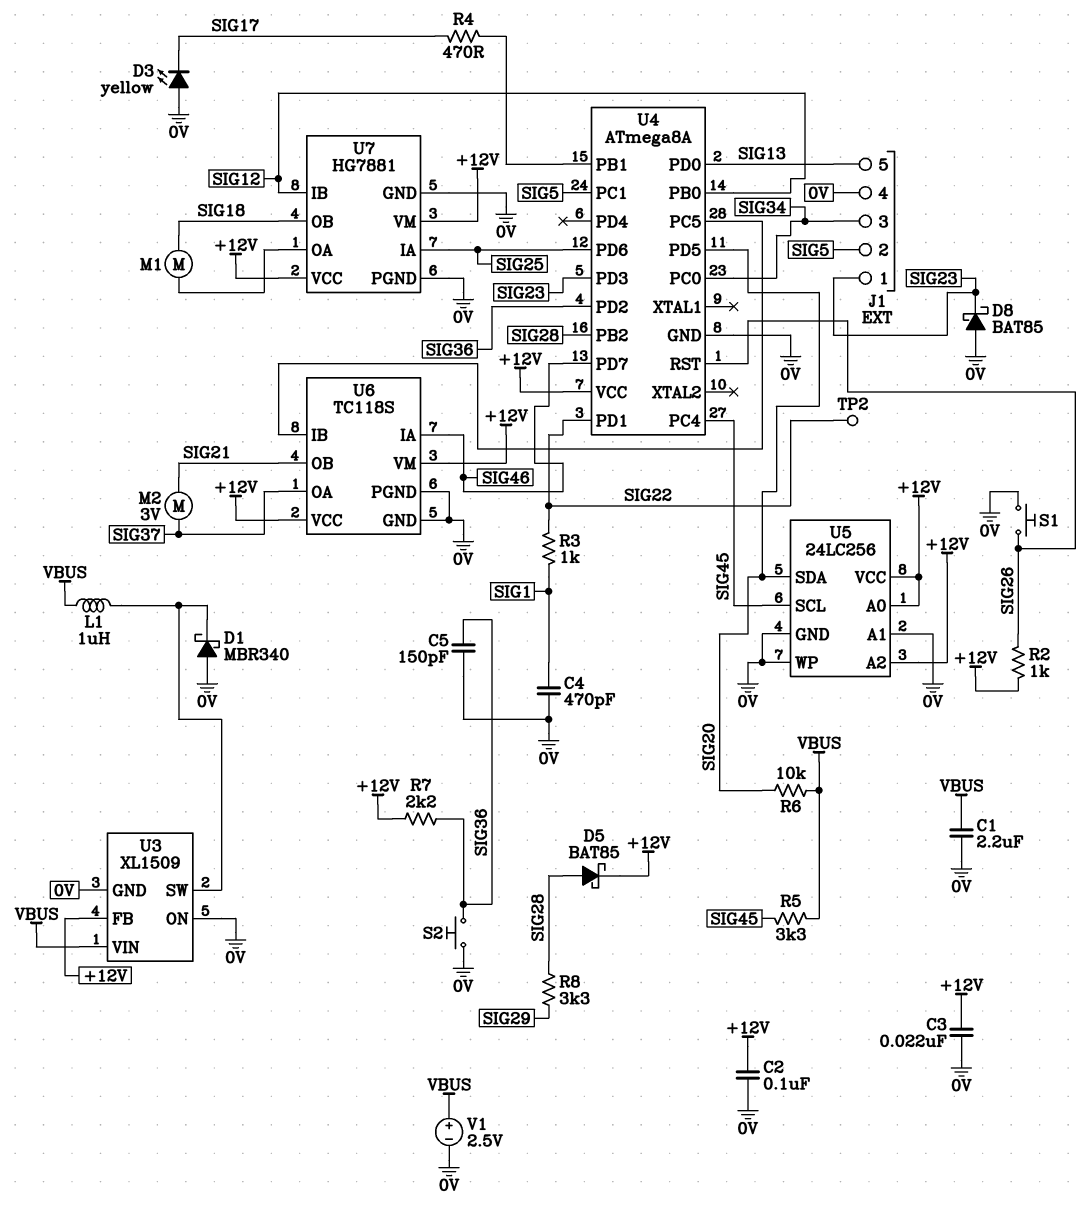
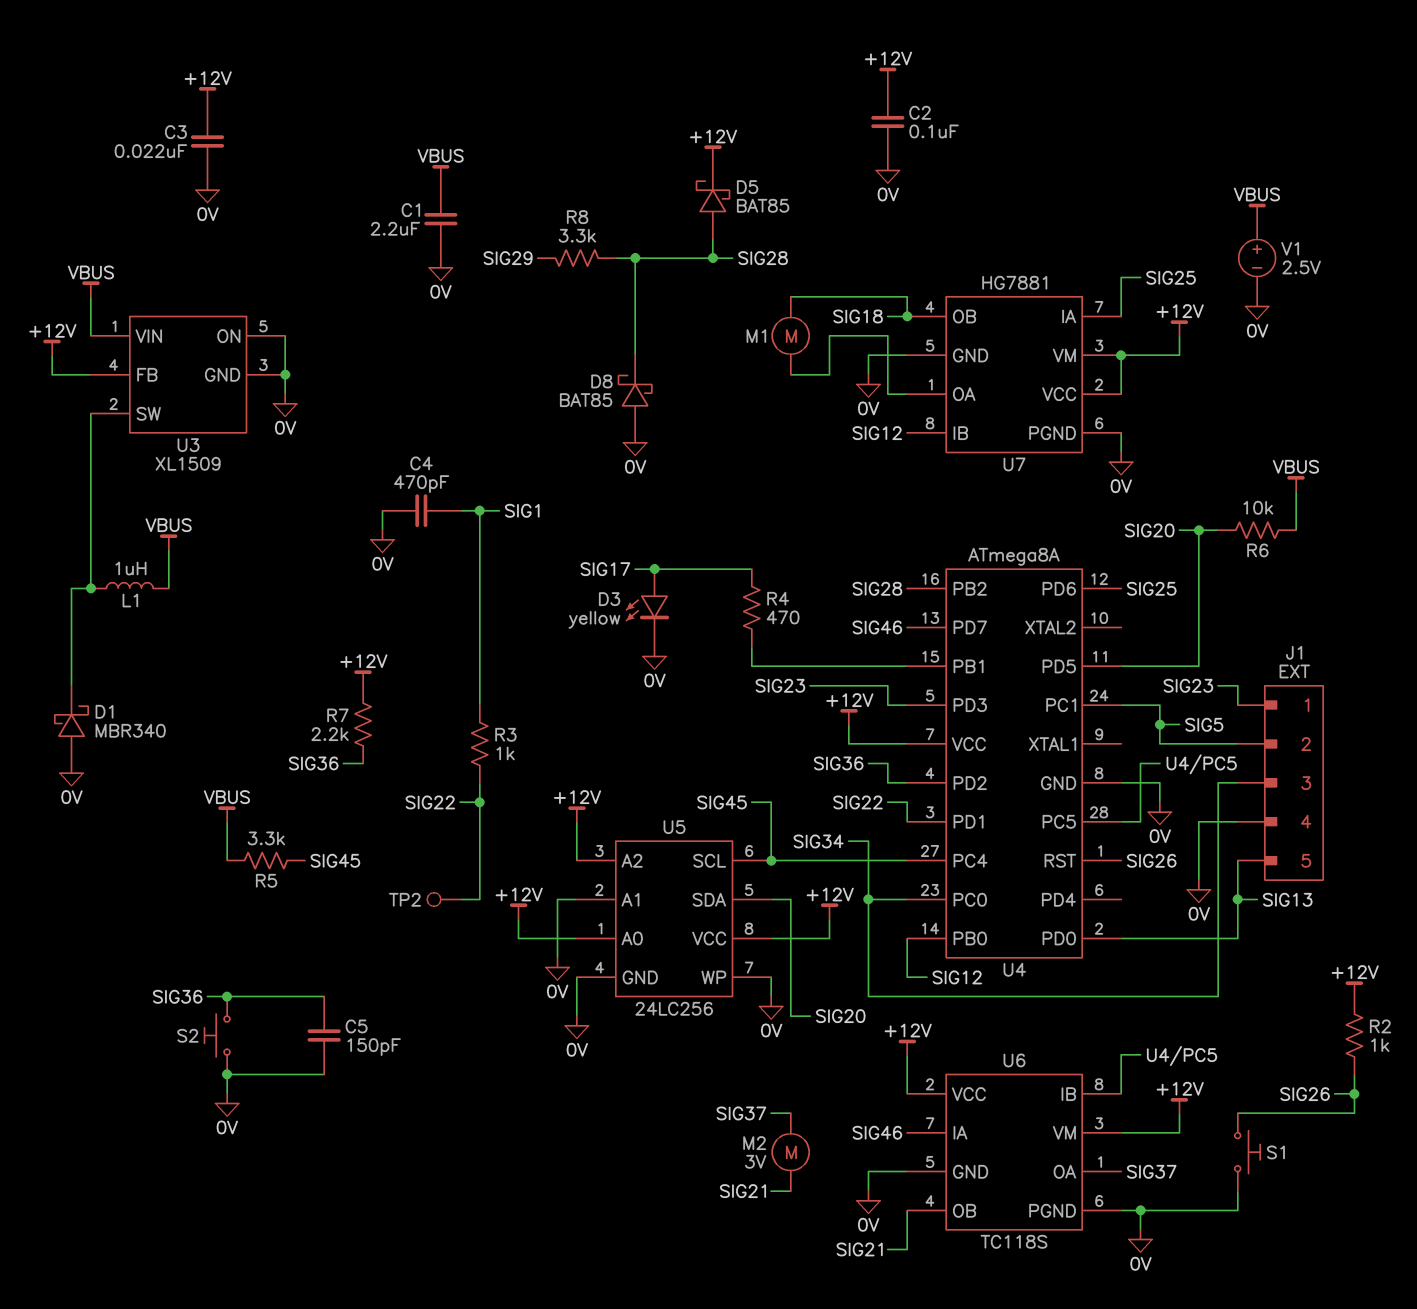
D3: LED yellow (A 0V, K SIG17) -> LED yellow (A SIG17, K 0V)
D8: schottky BAT85 (A 0V, K SIG23) -> schottky BAT85 (A 0V, K SIG28)

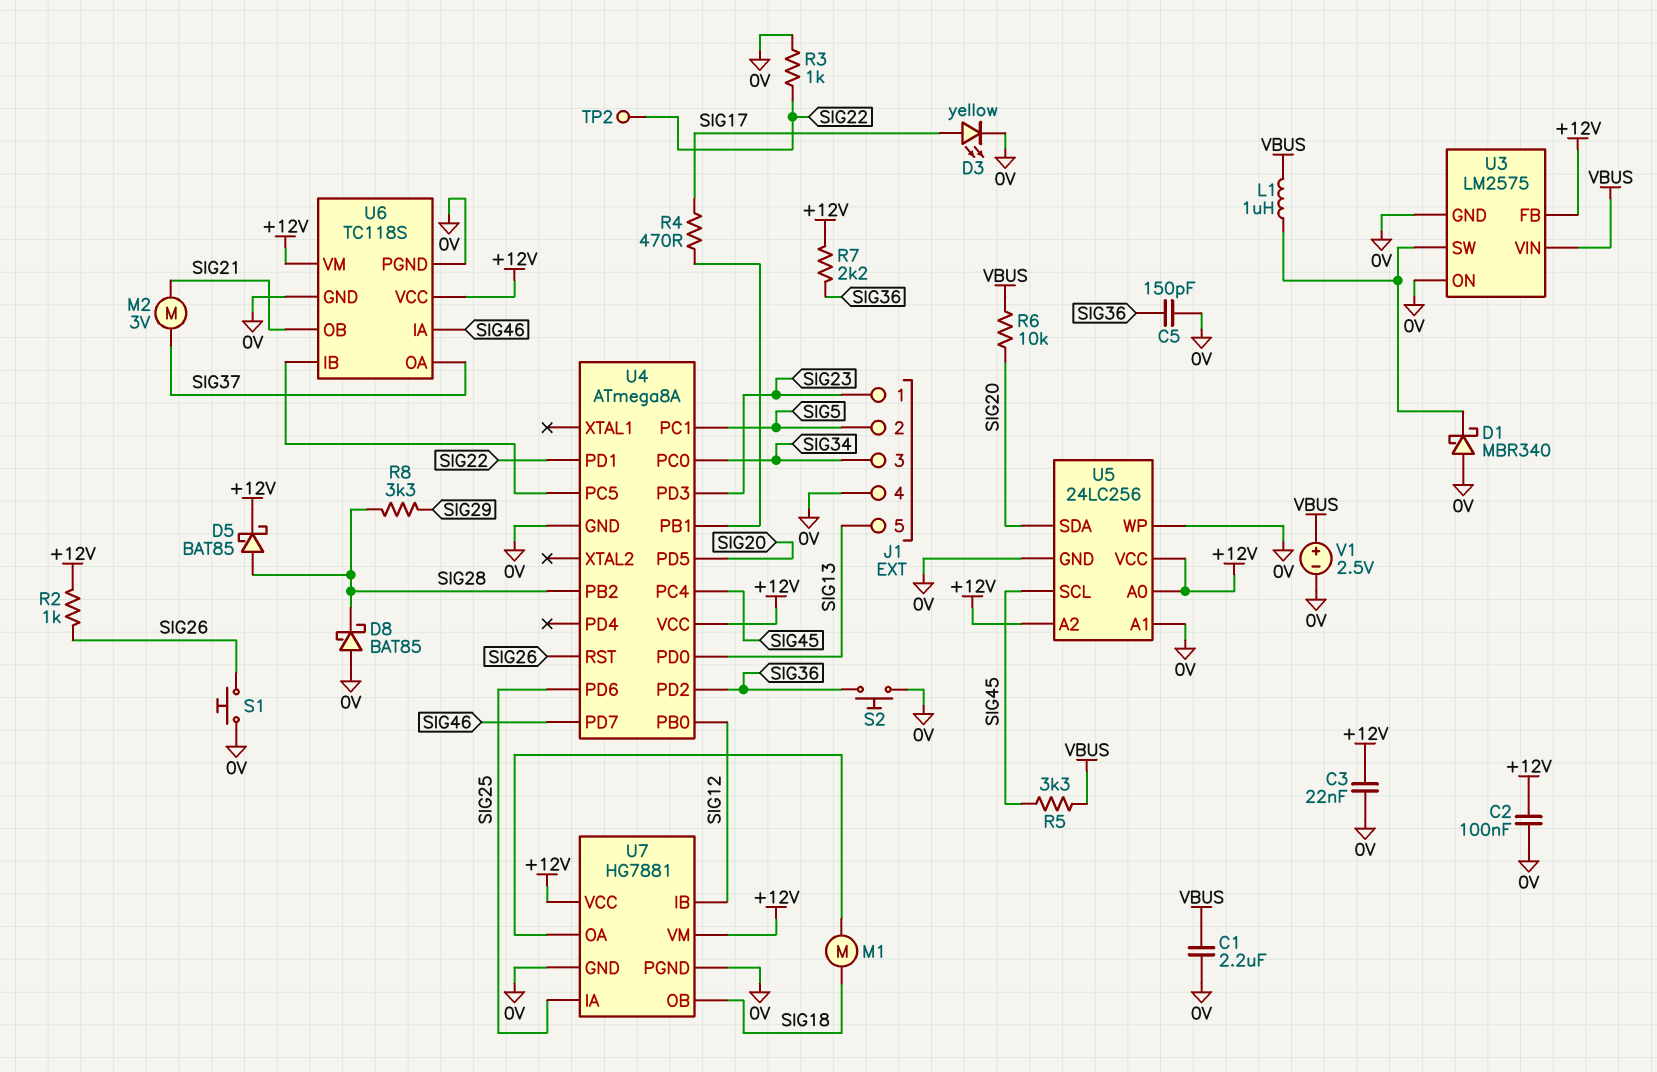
C4: 470pF (0V, SIG1) -> none
R3: 1k (SIG1, SIG22) -> 1k (0V, SIG22)
U3: XL1509 -> LM2575

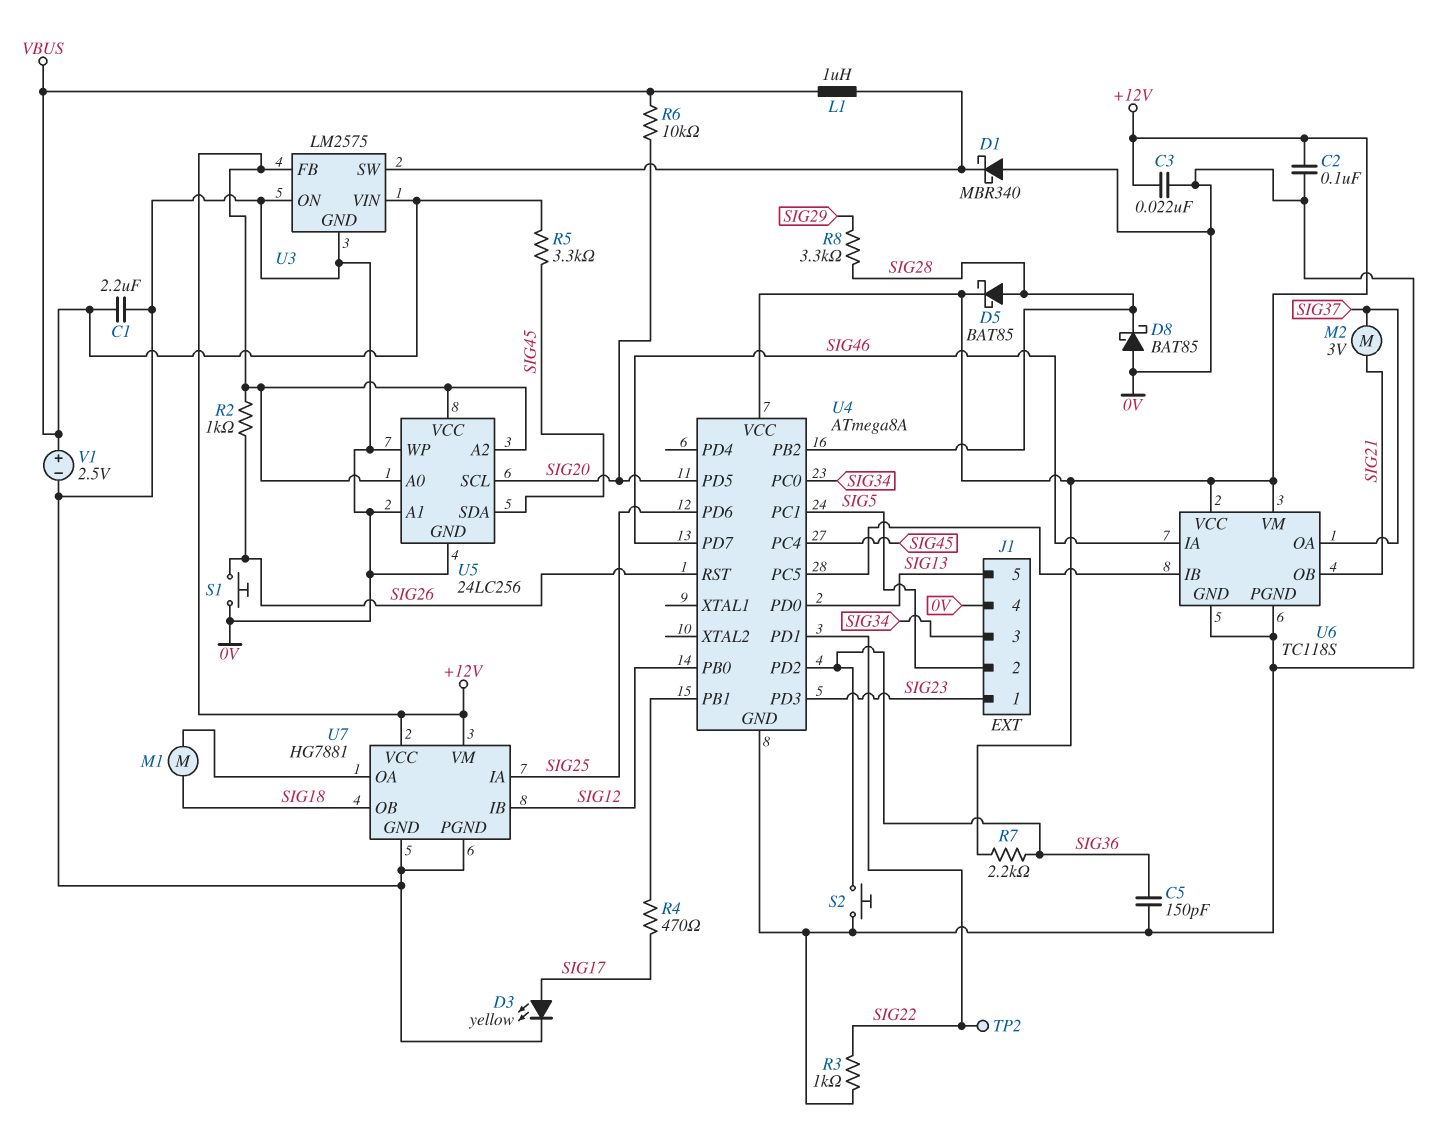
U5 pin SCL: SIG45 -> SIG20
U5 pin SDA: SIG20 -> SIG45

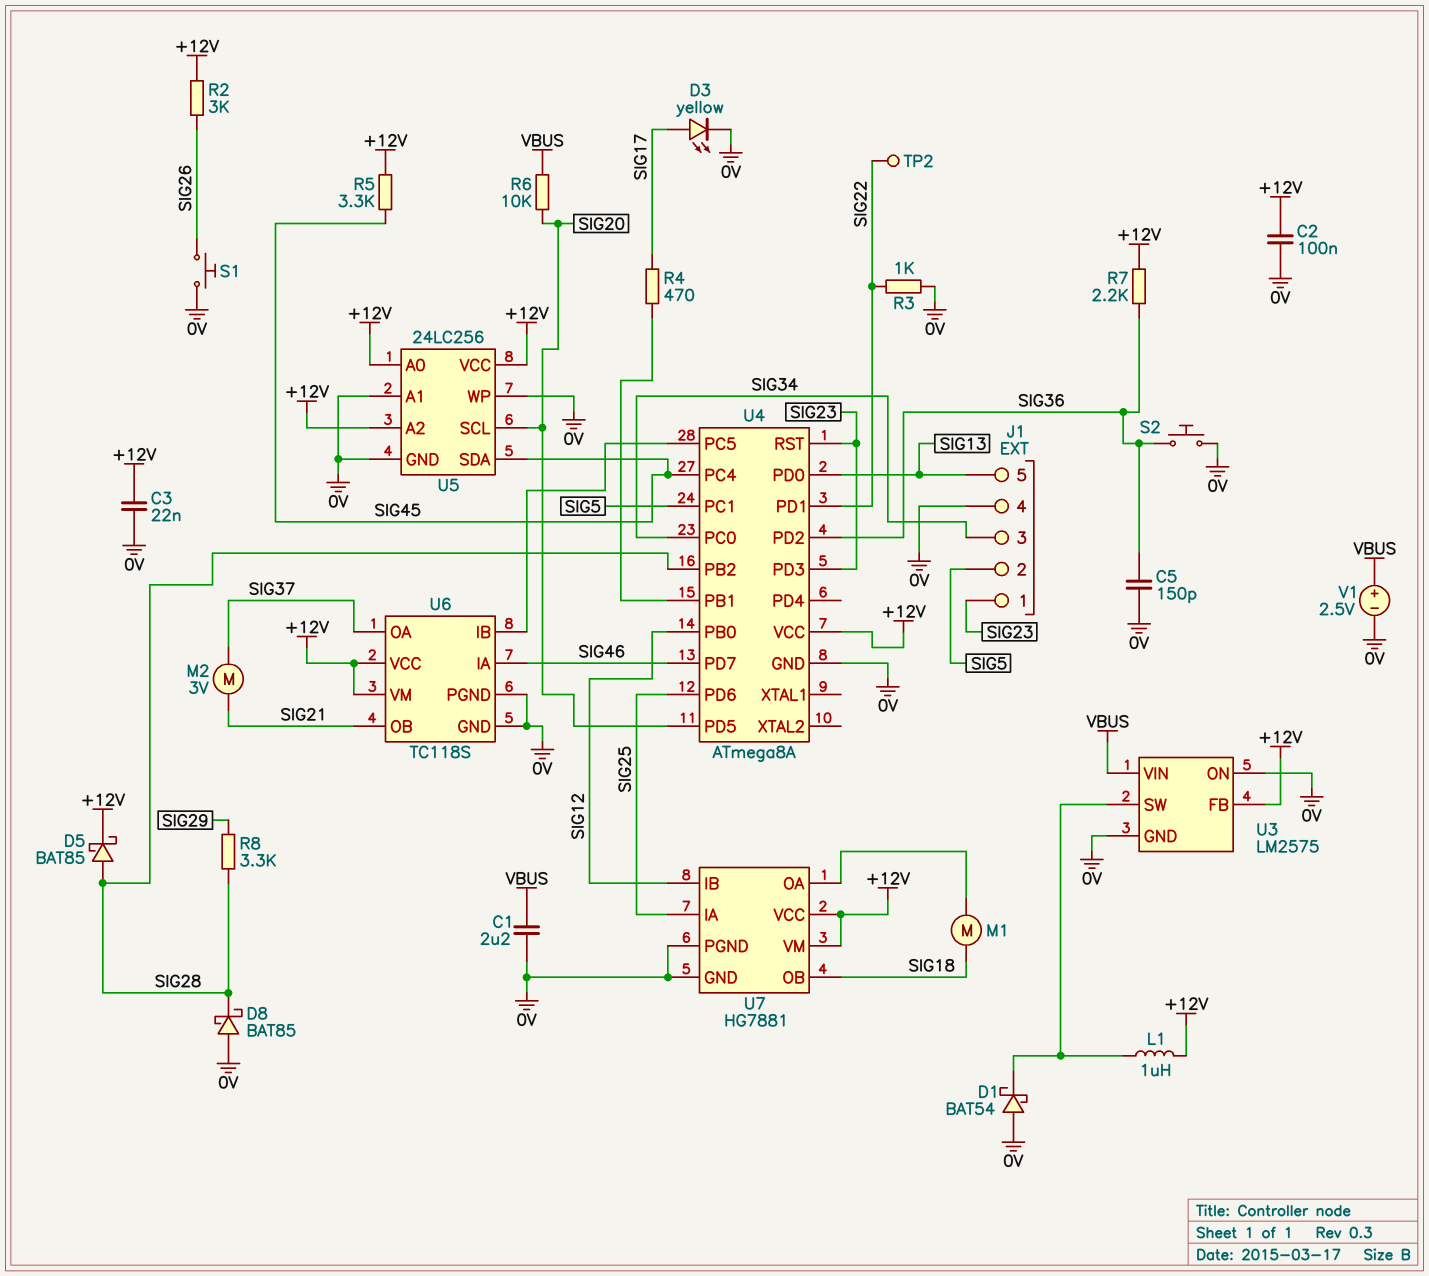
D1: schottky MBR340 (A 0V, K U3/SW) -> schottky BAT54 (A 0V, K U3/SW)
L1: 1uH (U3/SW, VBUS) -> 1uH (+12V, U3/SW)
R2: 1k (+12V, SIG26) -> 3k (+12V, SIG26)
R5: 3.3k (SIG45, VBUS) -> 3.3k (+12V, SIG45)
U4 pin RST: SIG26 -> SIG23

